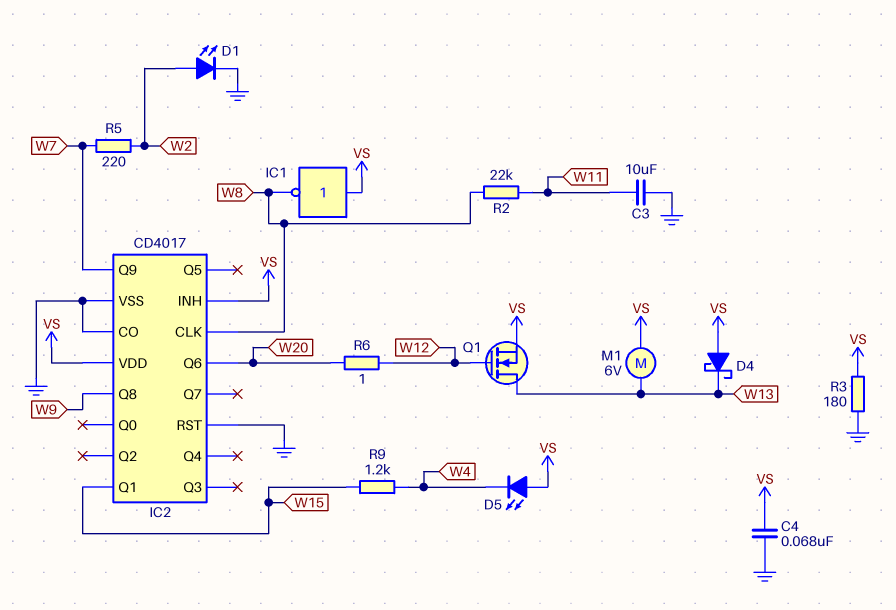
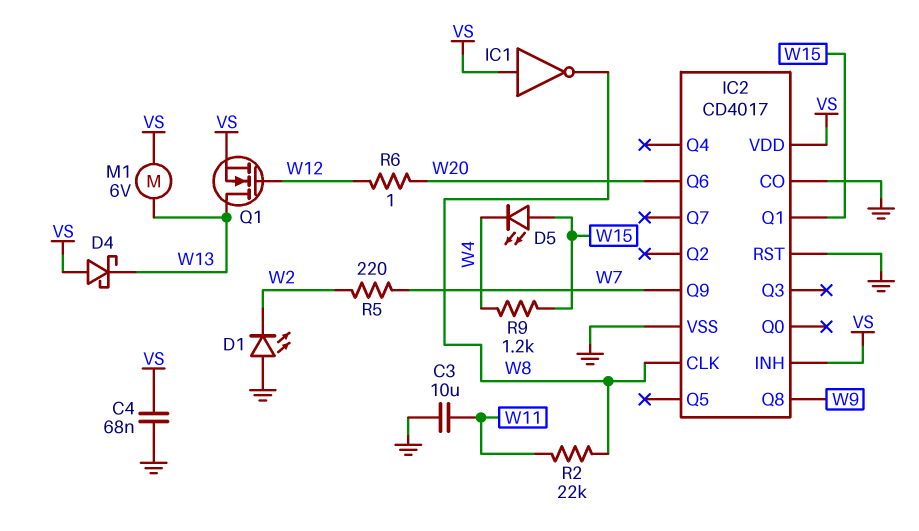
D1: LED (A W2, K GND) -> LED (A GND, K W2)
D5: LED (A VS, K W4) -> LED (A W15, K W4)
R3: 180 (GND, VS) -> none

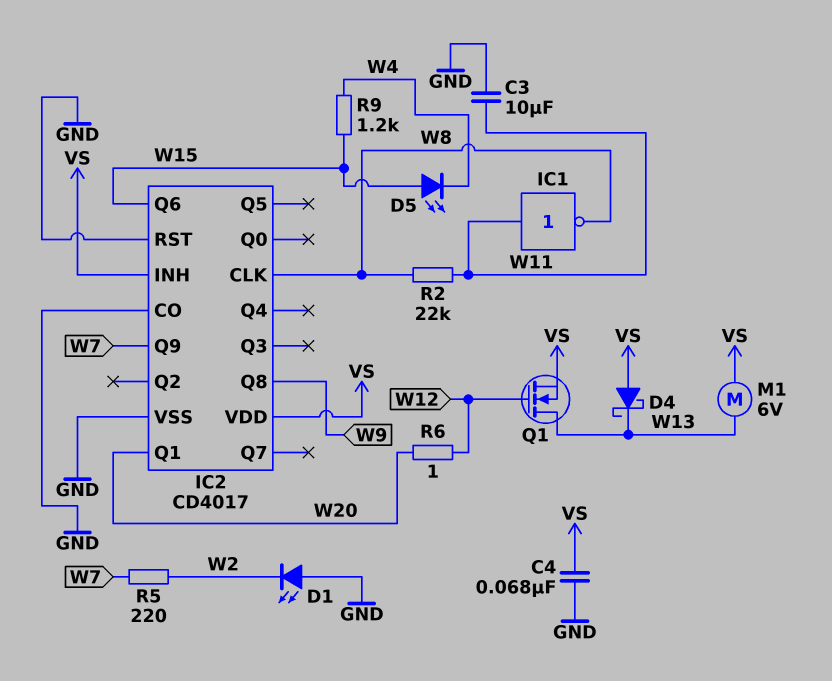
IC1: NOT (in VS, out W8) -> NOT (in W11, out W8)
IC2 pin Q1: W15 -> W20
IC2 pin Q6: W20 -> W15

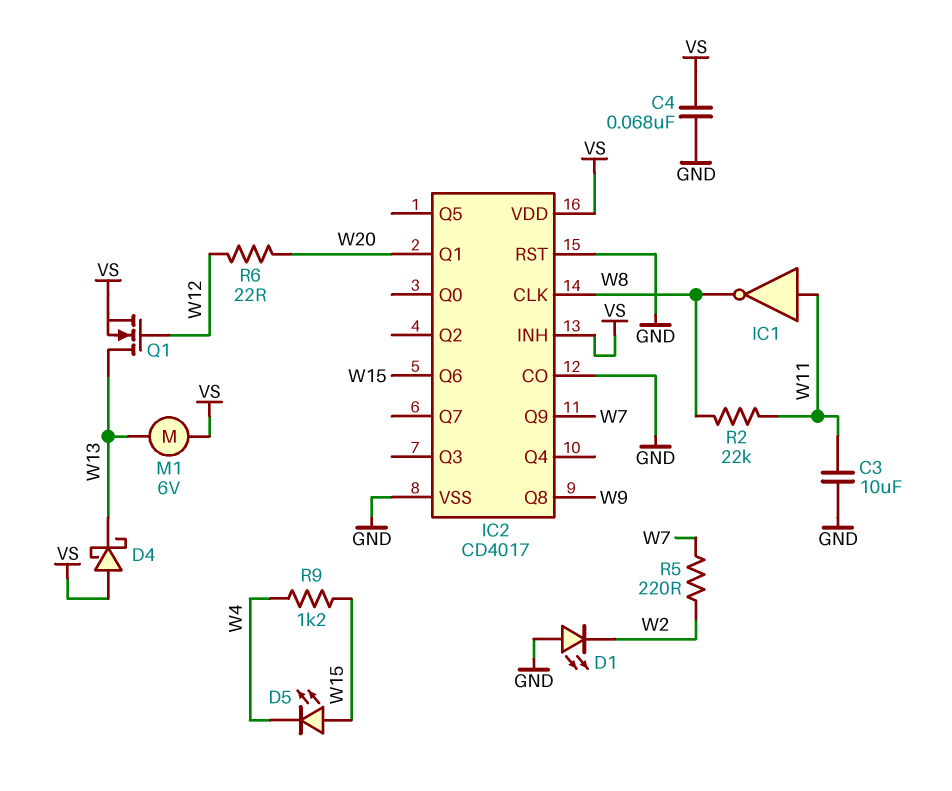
R6: 1 (W12, W20) -> 22 (W12, W20)

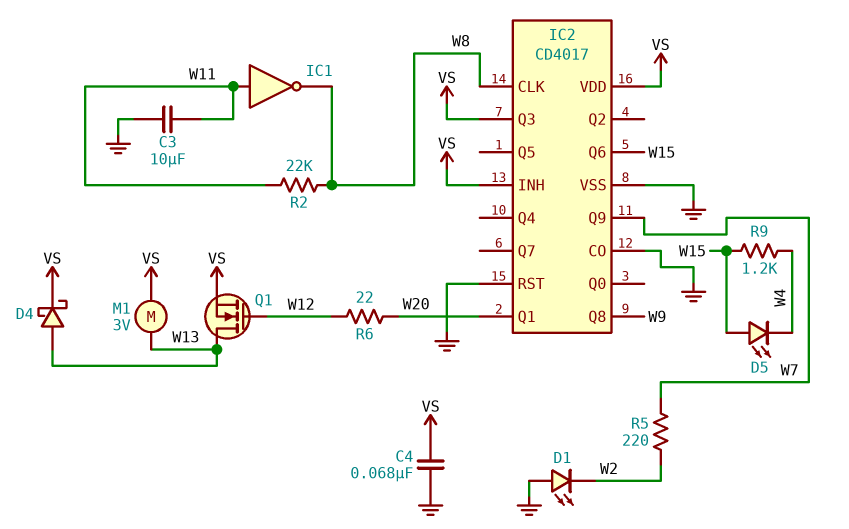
D4: schottky (A VS, K W13) -> schottky (A W13, K VS)
IC2 pin Q3: none -> VS
M1: motor 6V (VS, W13) -> motor 3V (VS, W13)

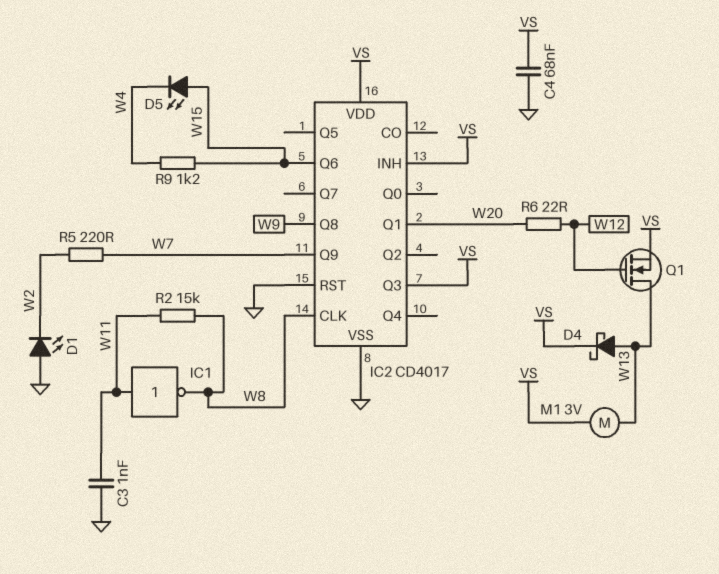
C3: 10uF (GND, W11) -> 1nF (GND, W11)
IC2 pin CO: GND -> none
R2: 22k (W8, W11) -> 15k (W8, W11)

